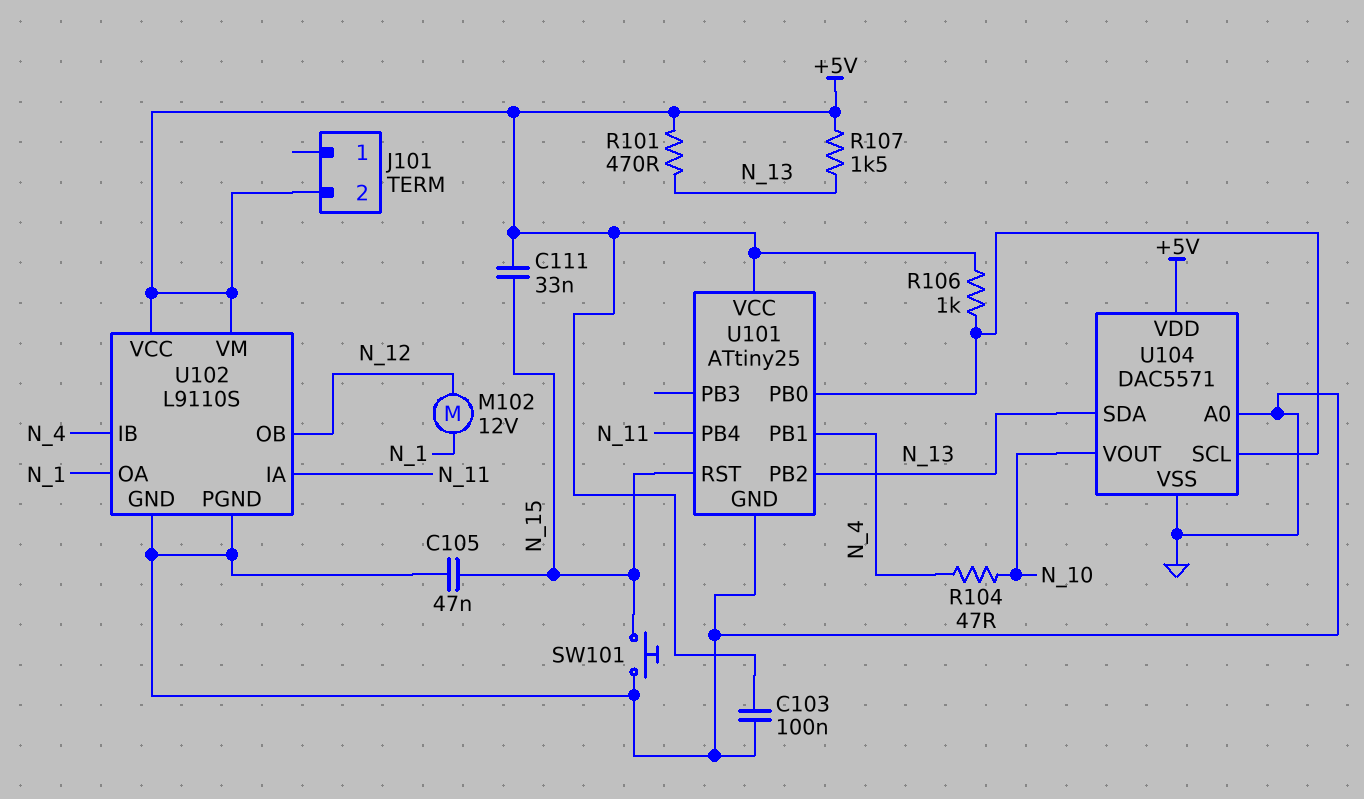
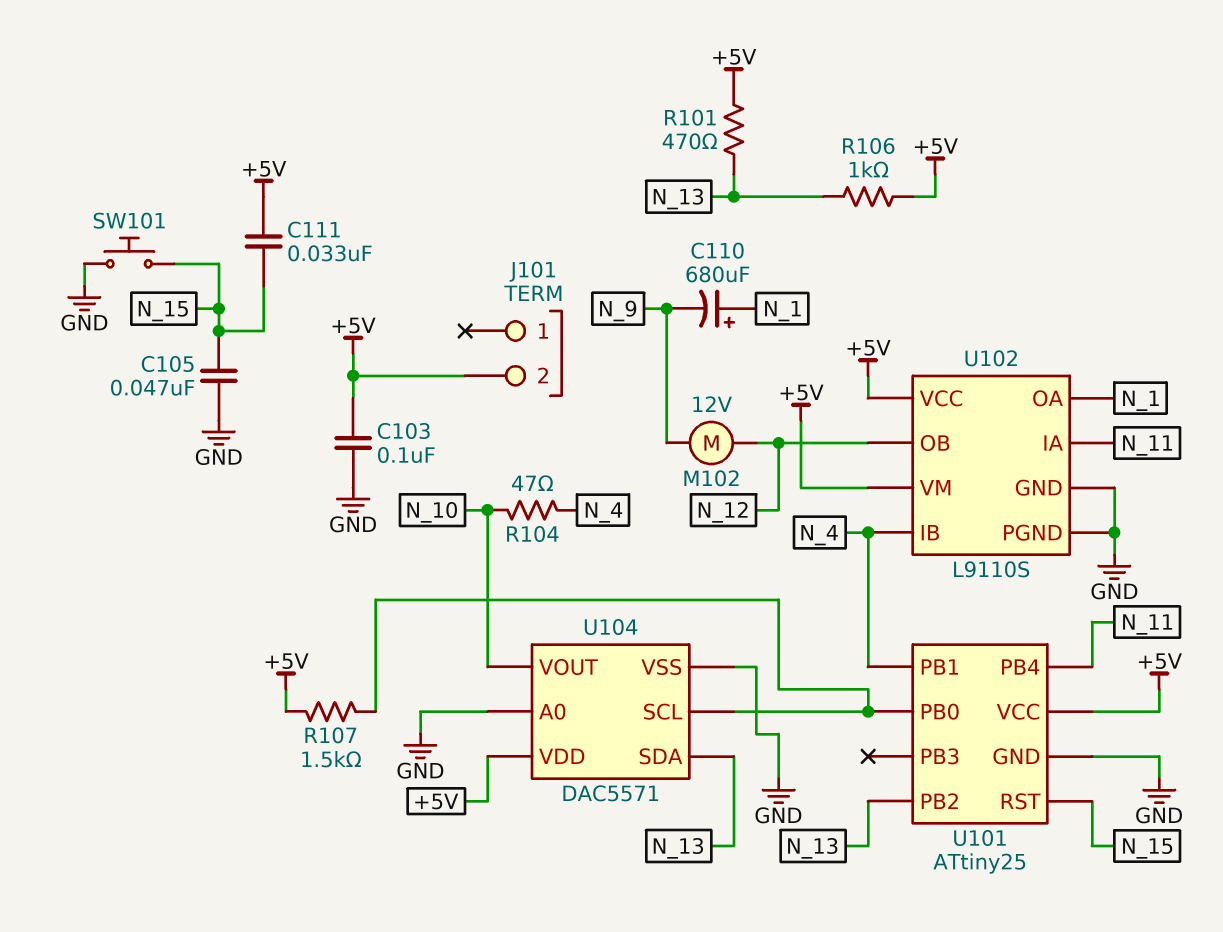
C110: none -> 680uF (plus N_1, minus N_9)
M102: motor 12V (N_1, N_12) -> motor 12V (N_9, N_12)
R106: 1k (+5V, U101/PB0) -> 1k (+5V, N_13)
R107: 1.5k (+5V, N_13) -> 1.5k (+5V, U101/PB0)

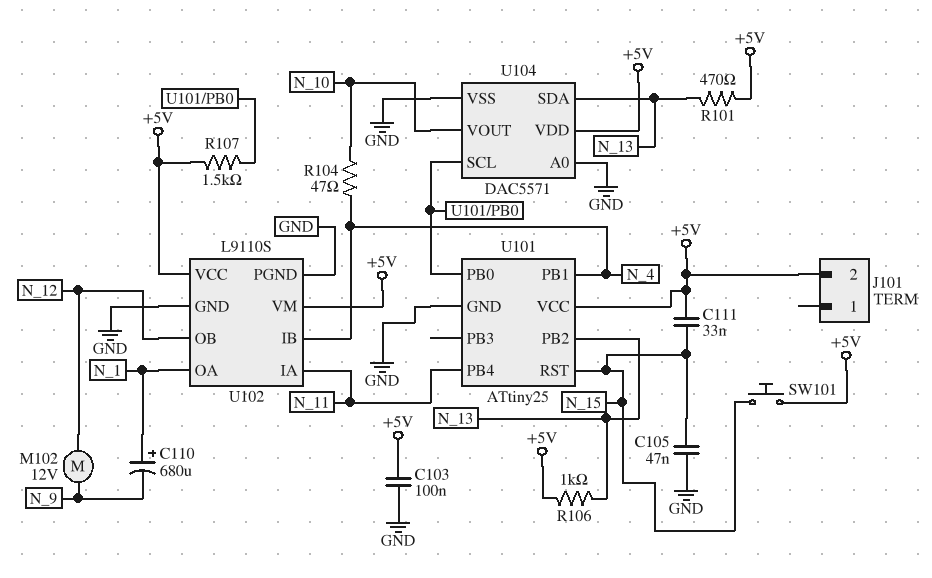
SW101: button (GND, N_15) -> button (+5V, N_15)

